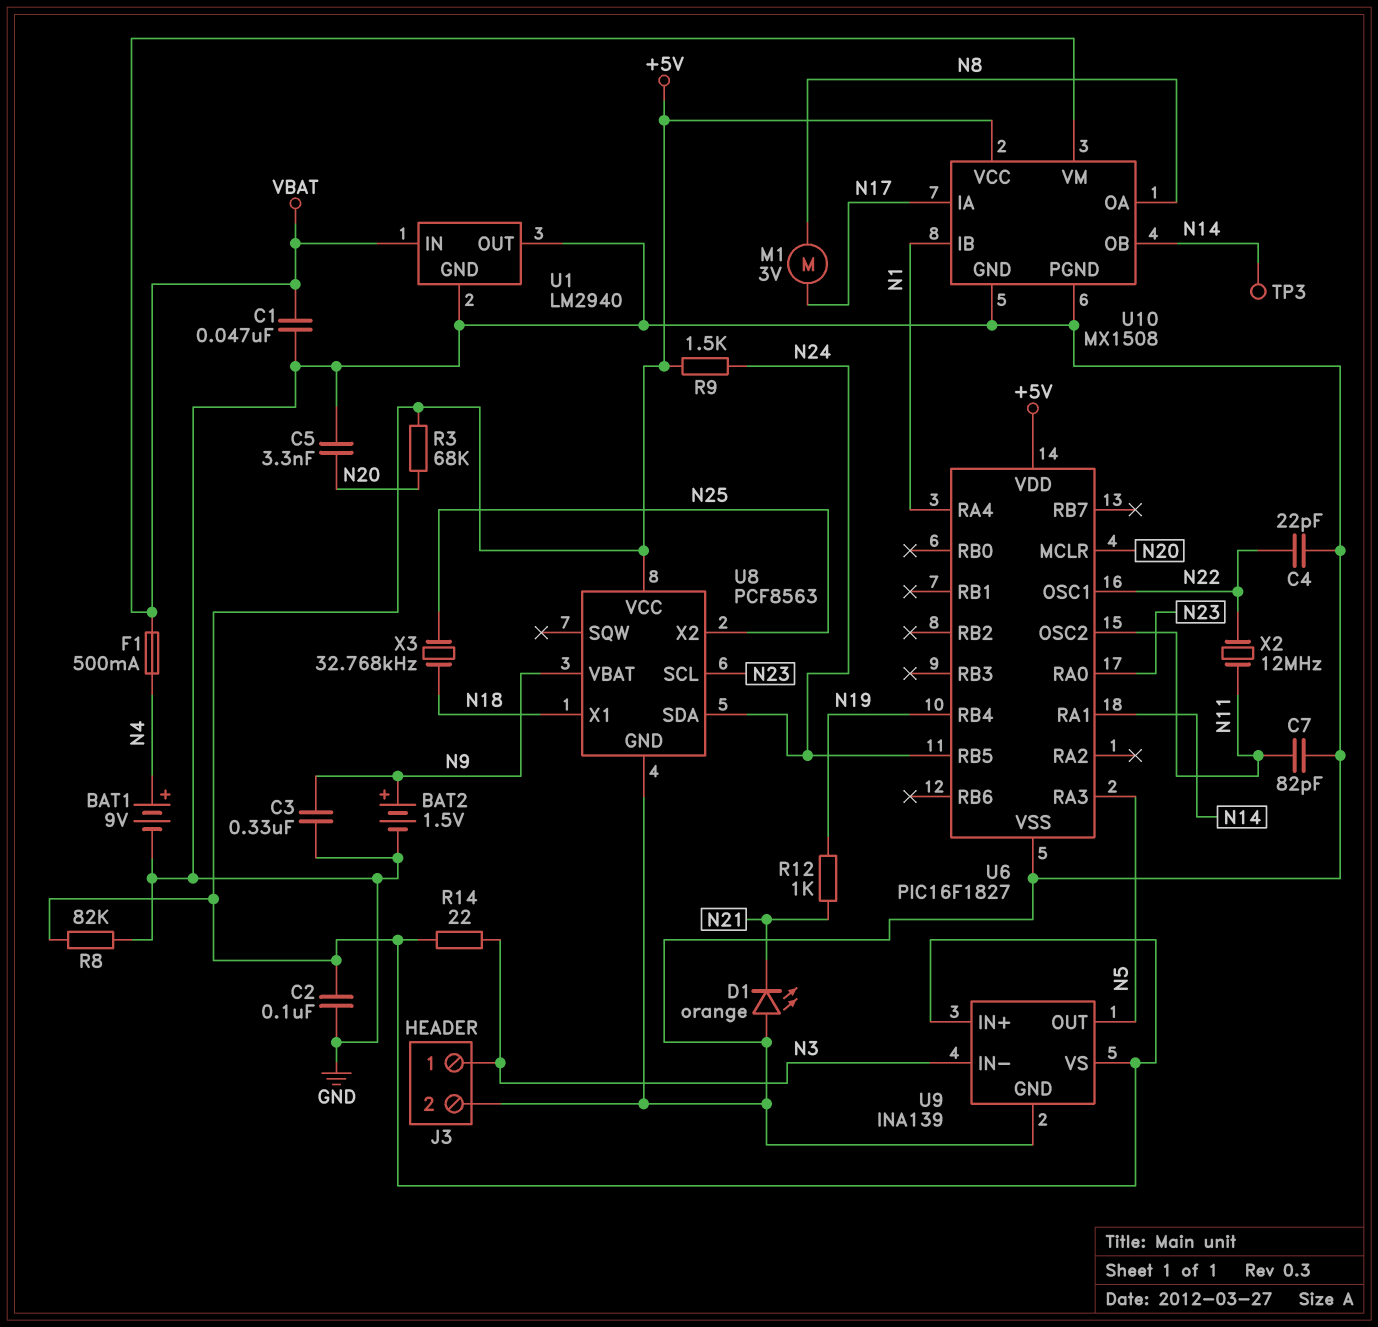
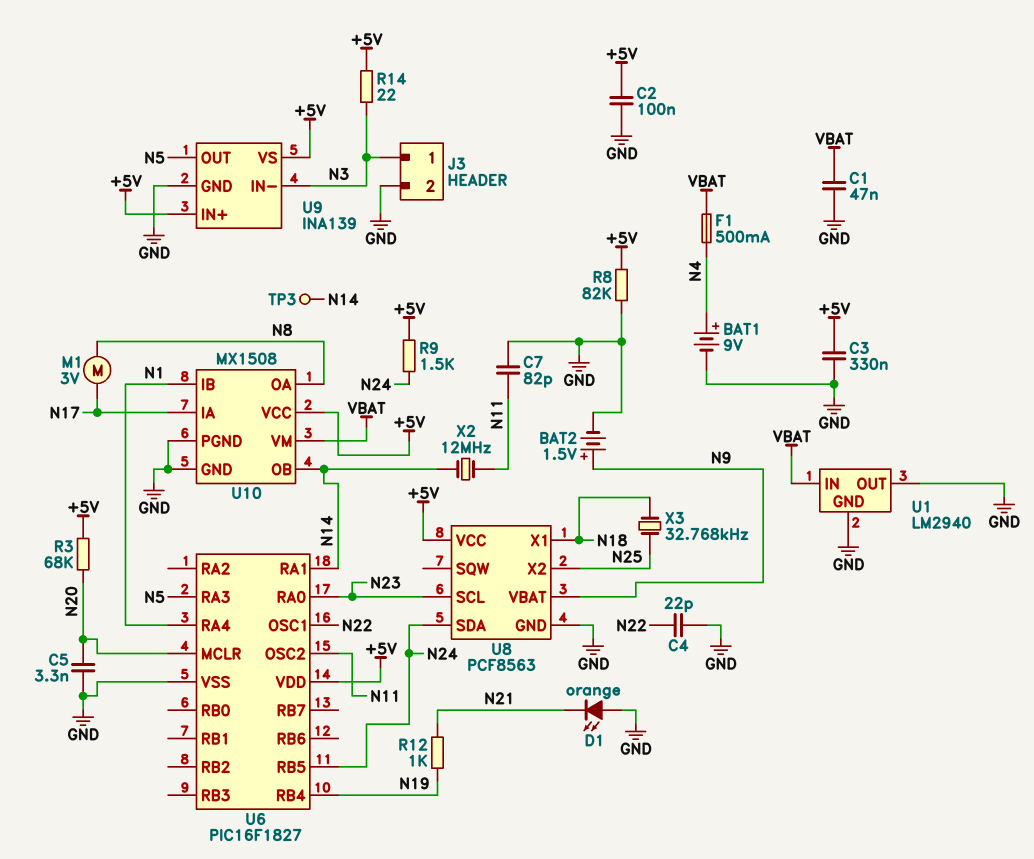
C3: 330nF (GND, N9) -> 330nF (+5V, GND)
X2: 12MHz (N11, N22) -> 12MHz (N11, N14)

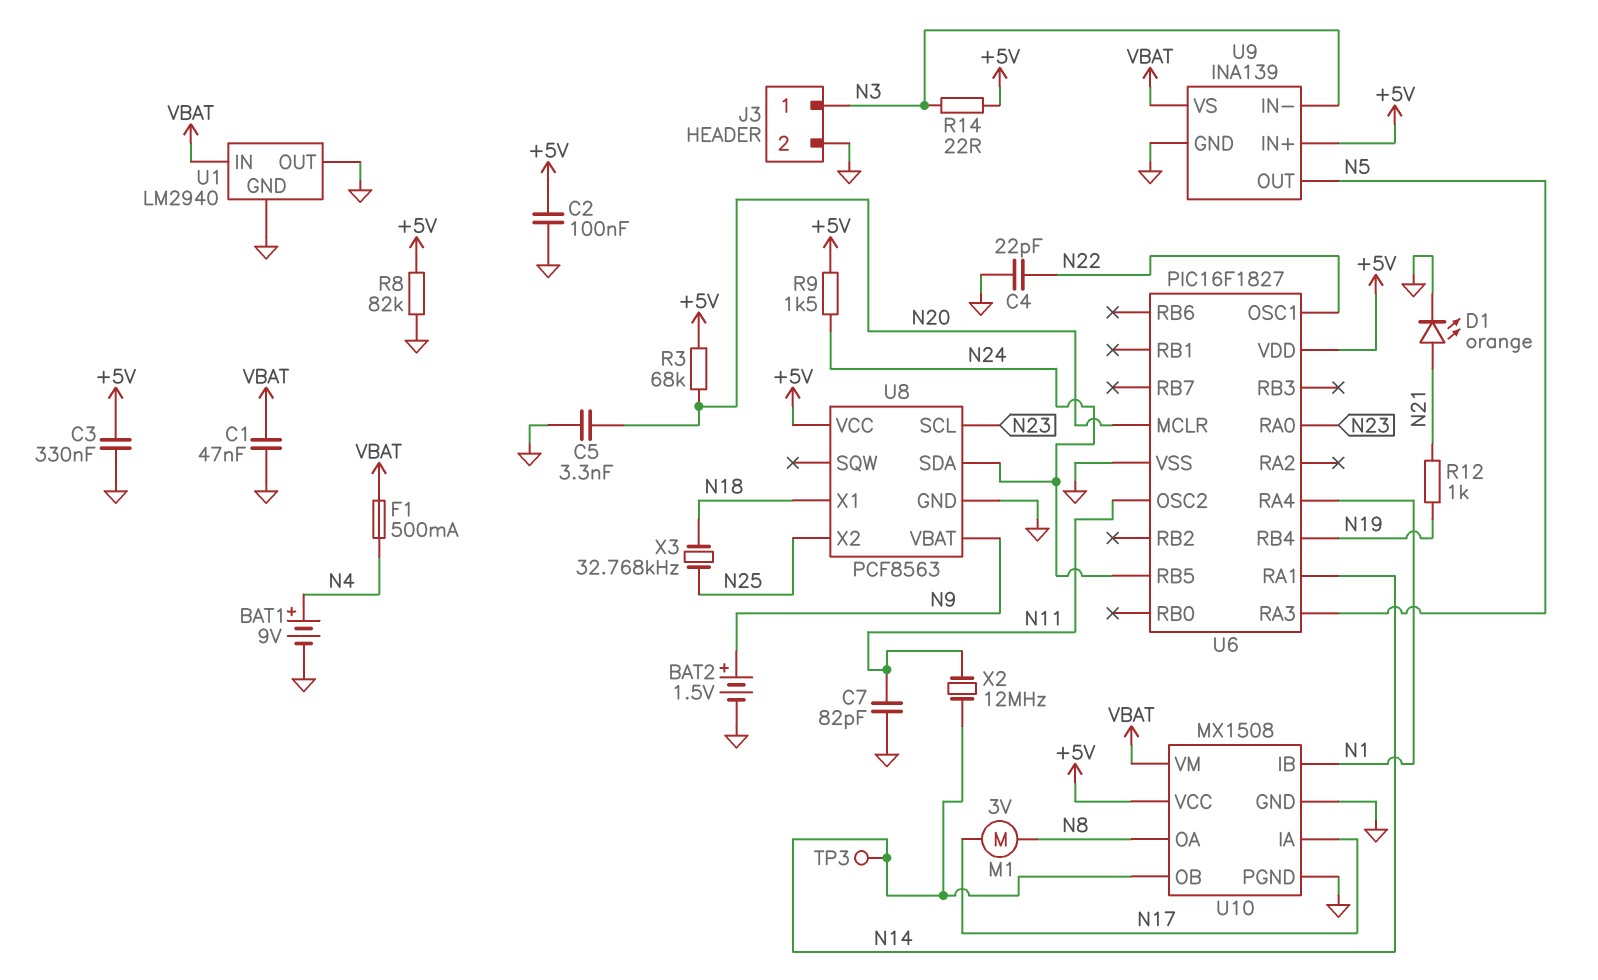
D1: LED orange (A GND, K N21) -> LED orange (A N21, K GND)
U9 pin VS: +5V -> VBAT

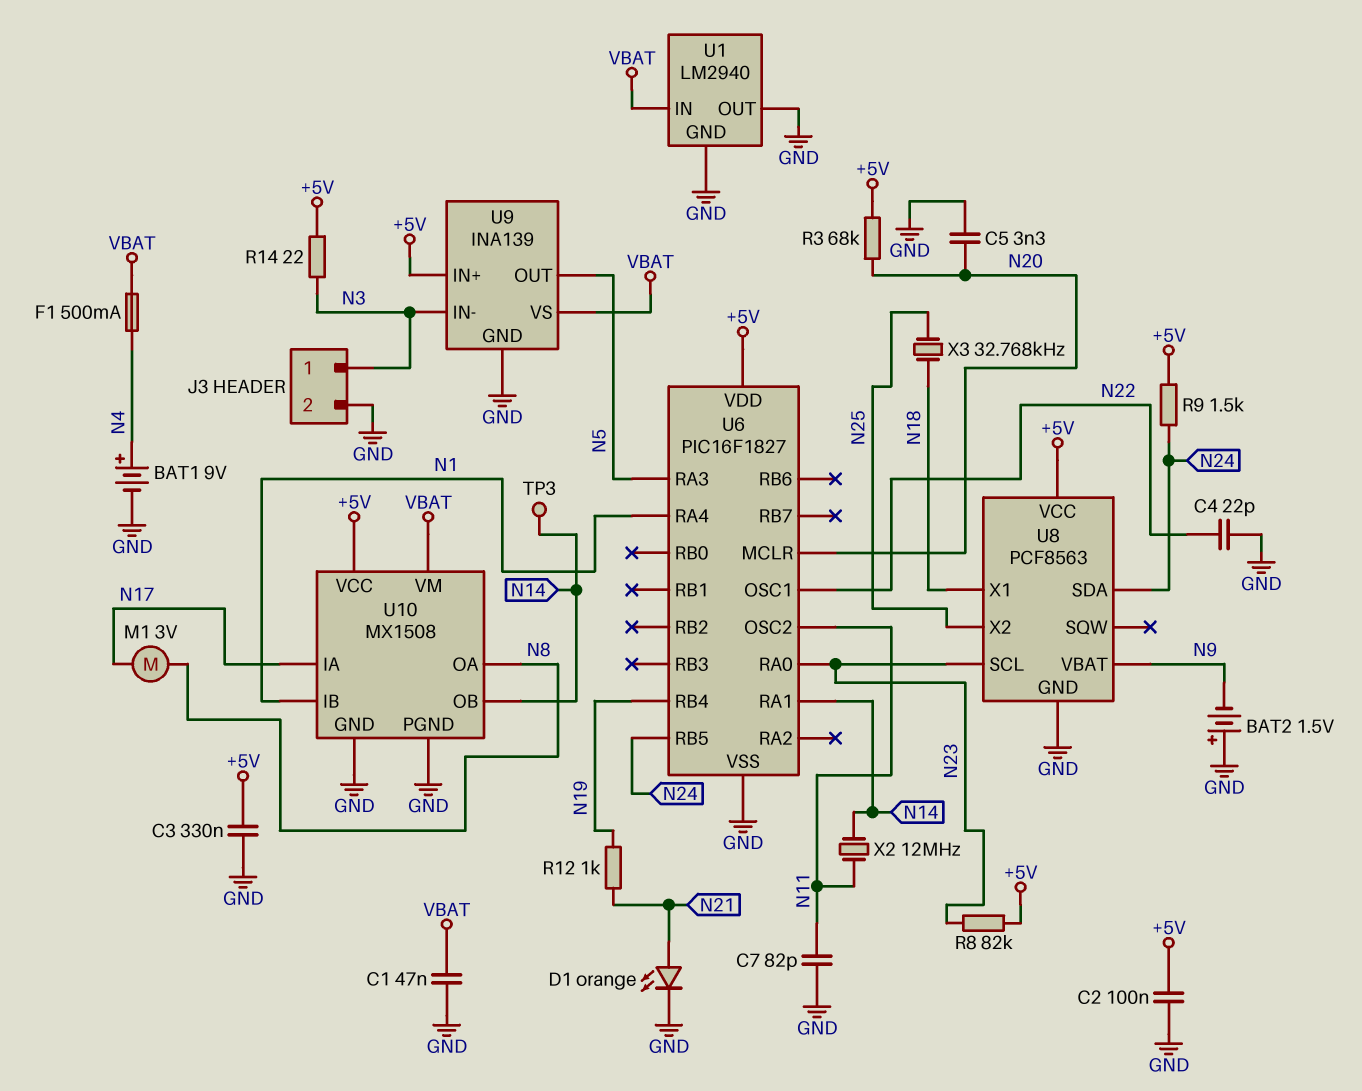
BAT2: 1.5V (plus N9, minus GND) -> 1.5V (plus GND, minus N9)
R8: 82k (+5V, GND) -> 82k (+5V, N23)

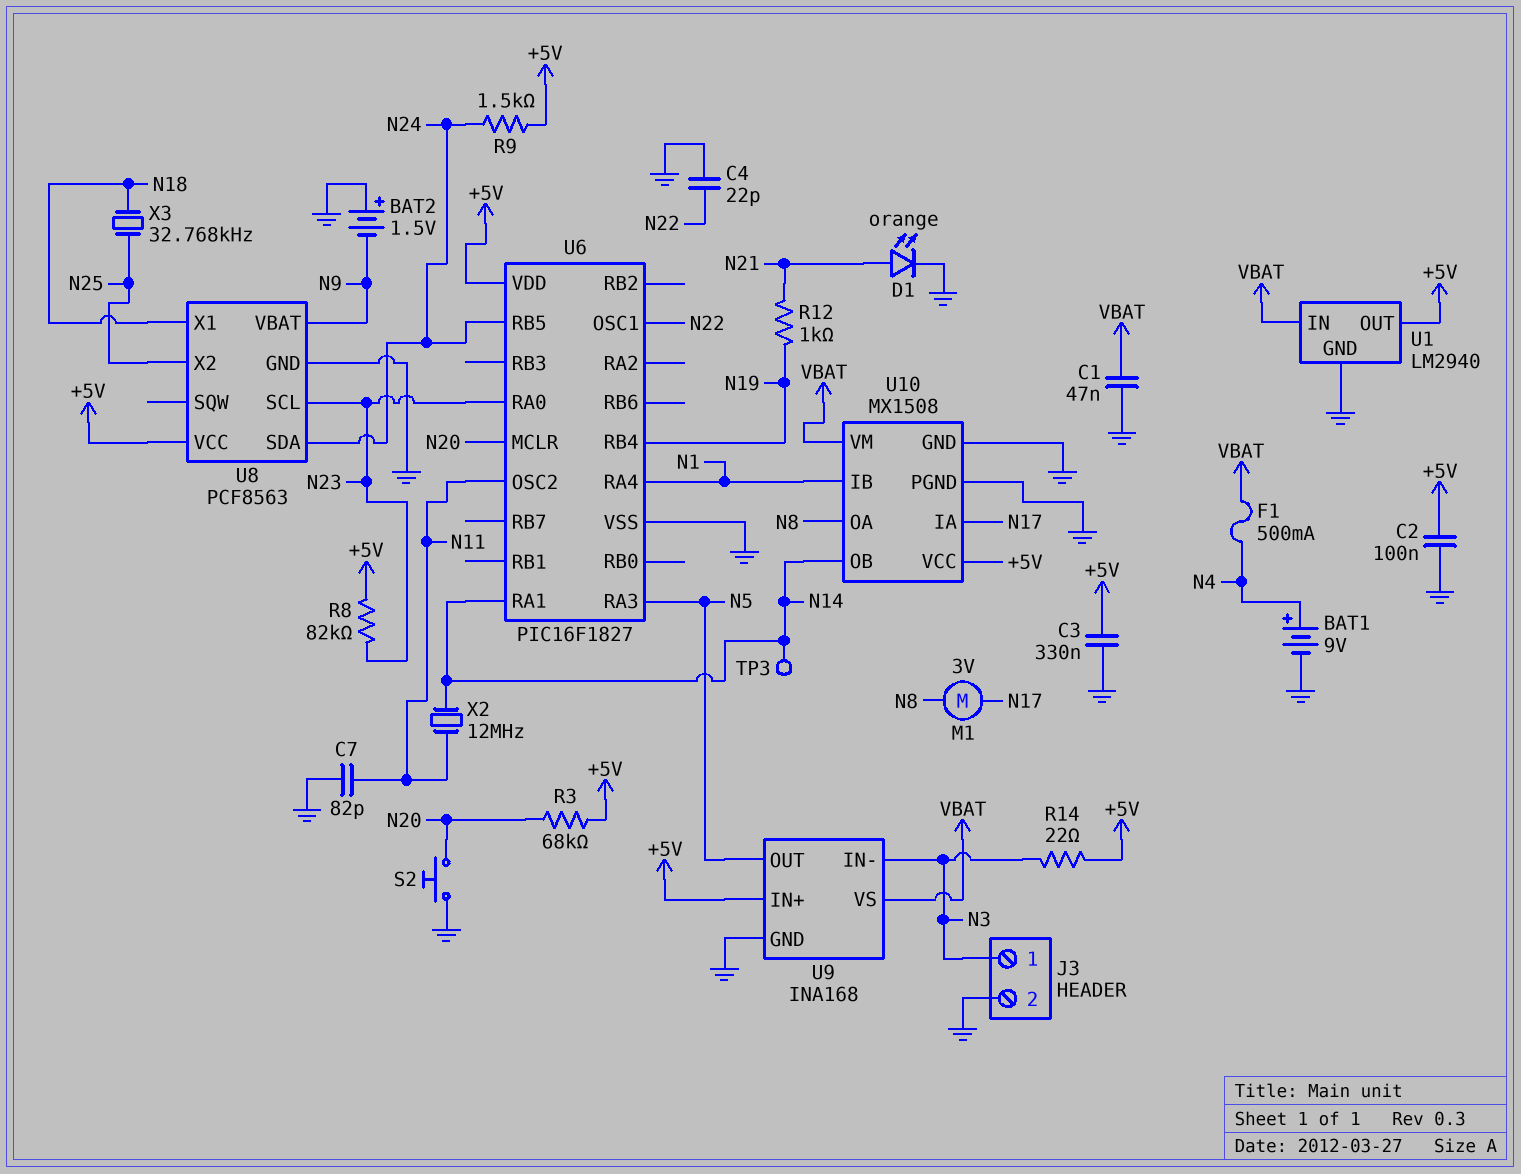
C5: 3.3nF (GND, N20) -> none
S2: none -> button (GND, N20)
U1 pin OUT: GND -> +5V
U9: INA139 -> INA168

